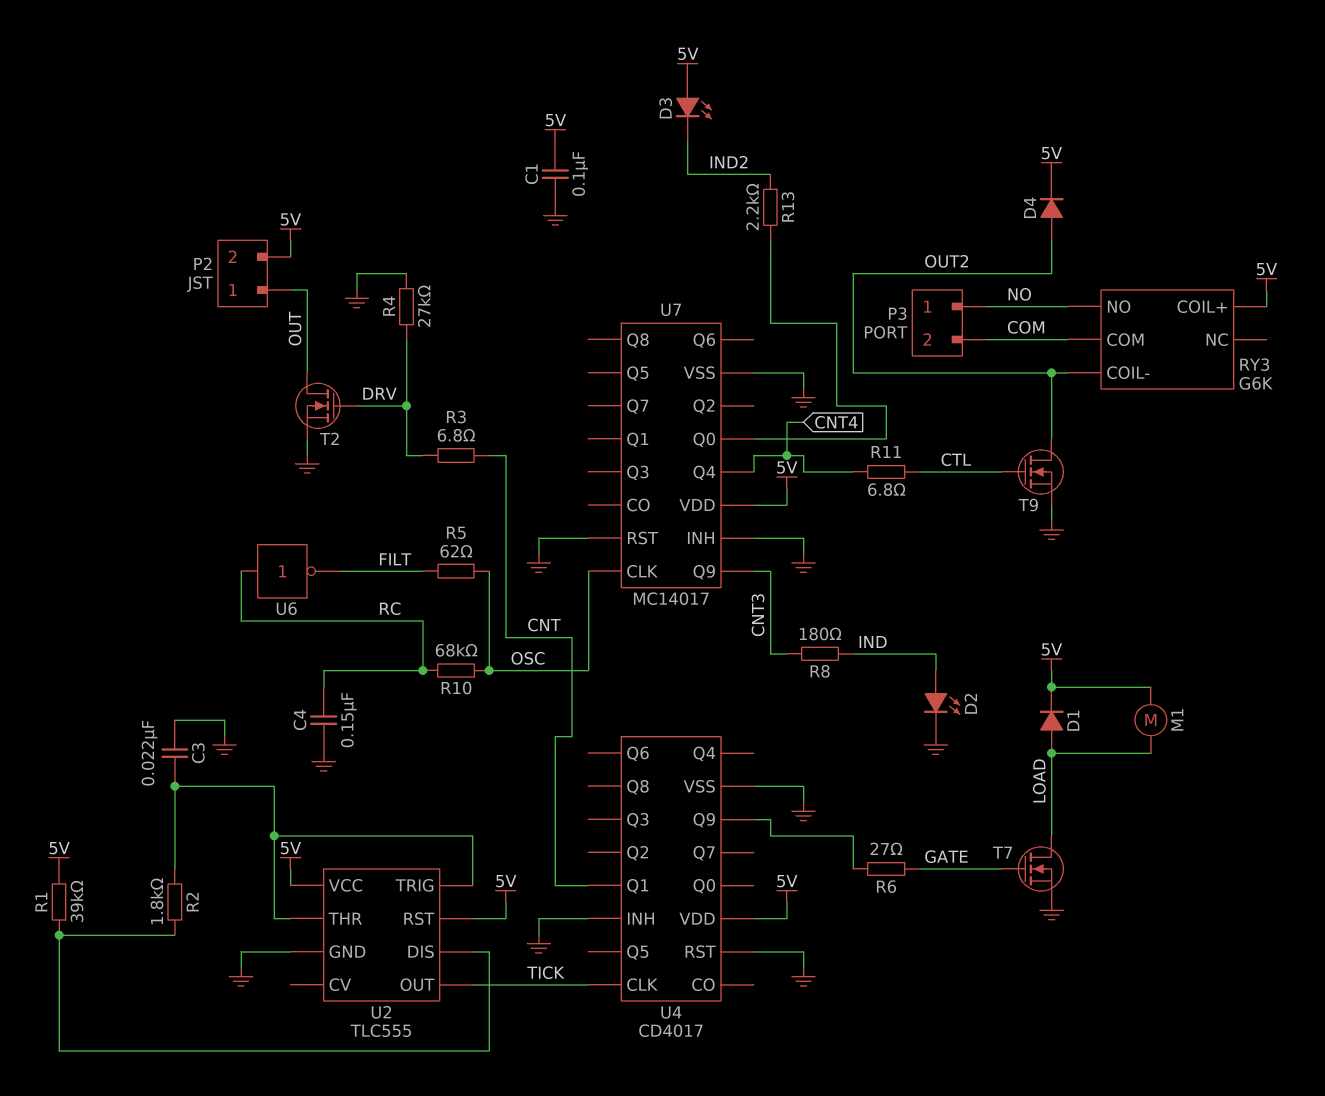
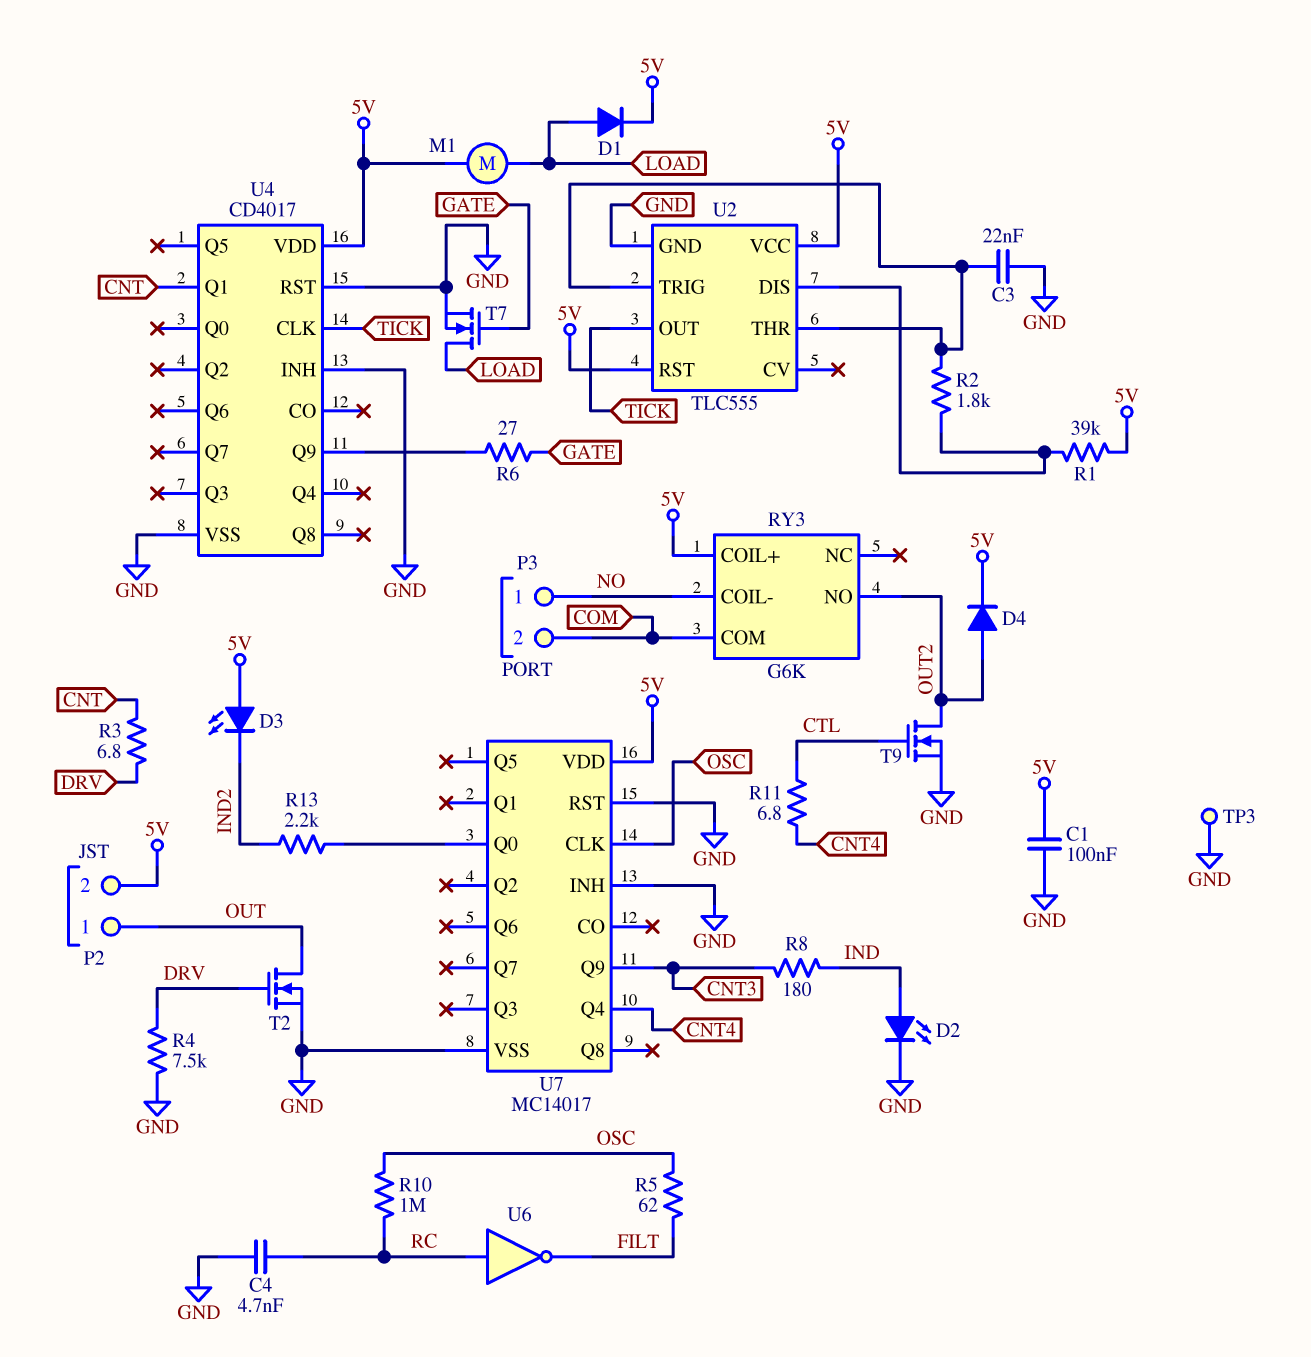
C4: 150nF (GND, RC) -> 4.7nF (GND, RC)
R4: 27k (DRV, GND) -> 7.5k (DRV, GND)
R10: 68k (OSC, RC) -> 1M (OSC, RC)
RY3 pin COIL-: OUT2 -> NO
RY3 pin NO: NO -> OUT2
TP3: none -> test point (GND)

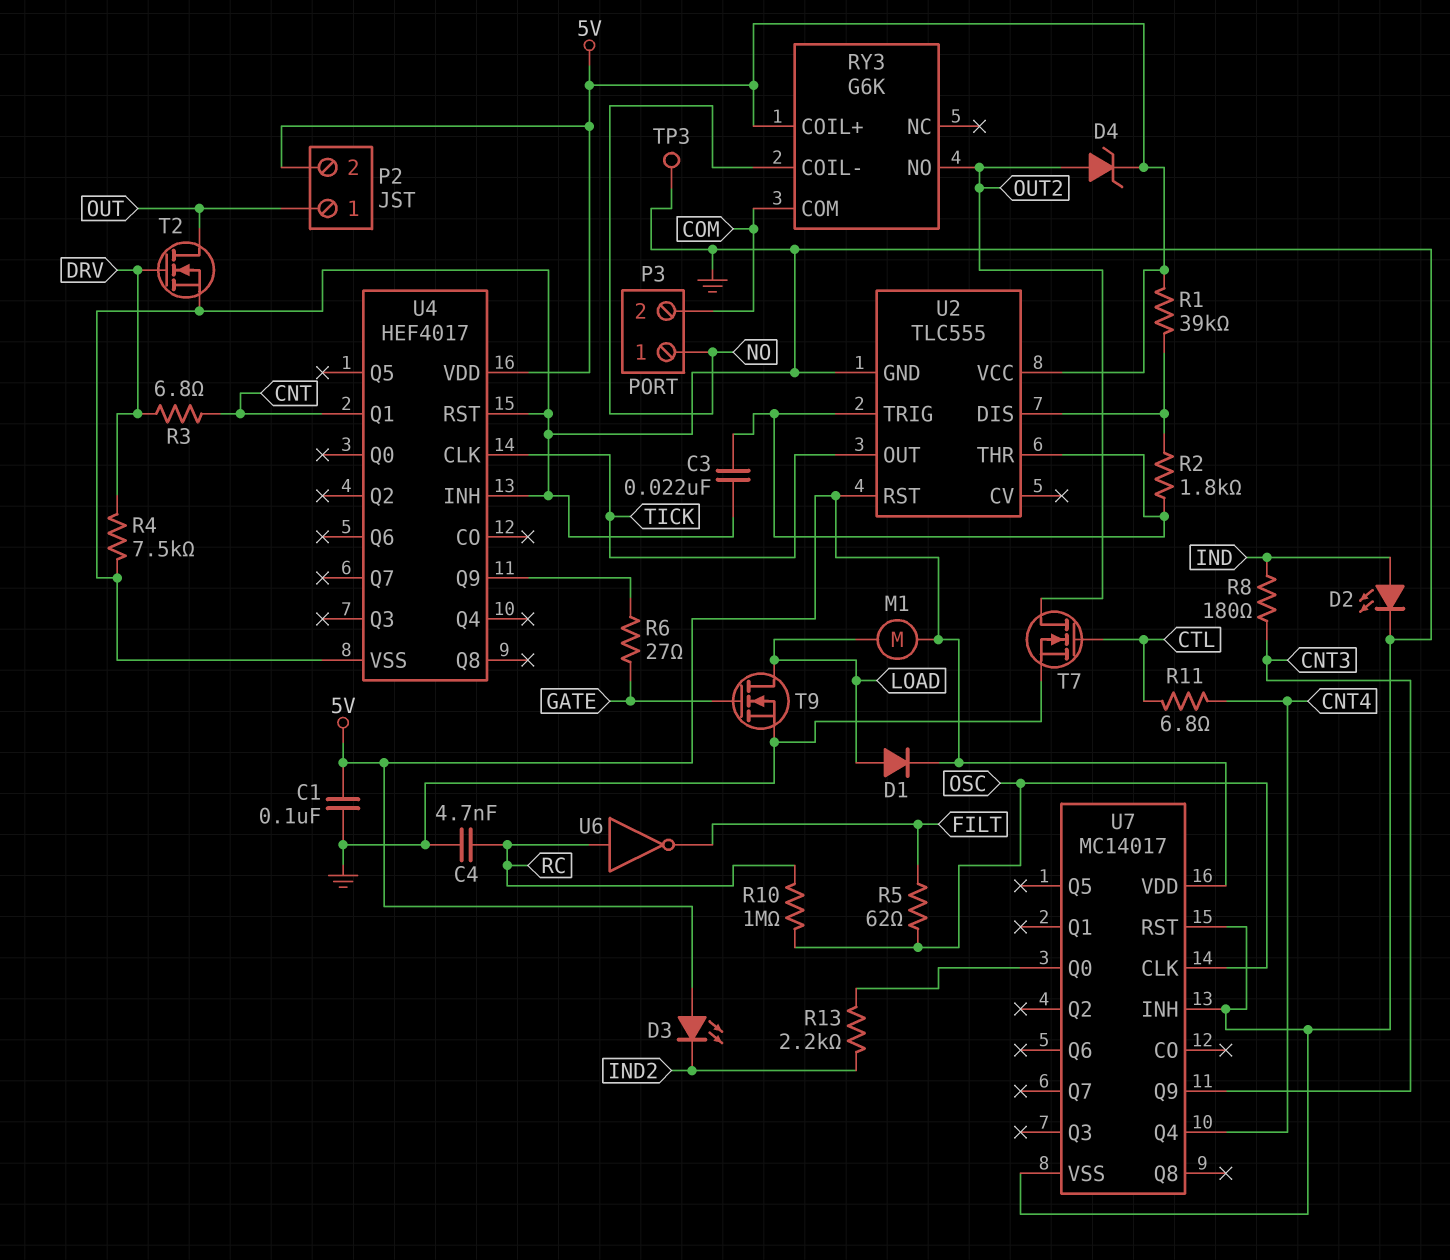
D4: diode (A OUT2, K 5V) -> zener (A OUT2, K 5V)
T7: NMOS (G GATE, D LOAD, S GND) -> NMOS (G CTL, D OUT2, S GND)
T9: NMOS (G CTL, D OUT2, S GND) -> NMOS (G GATE, D LOAD, S GND)
U4: CD4017 -> HEF4017

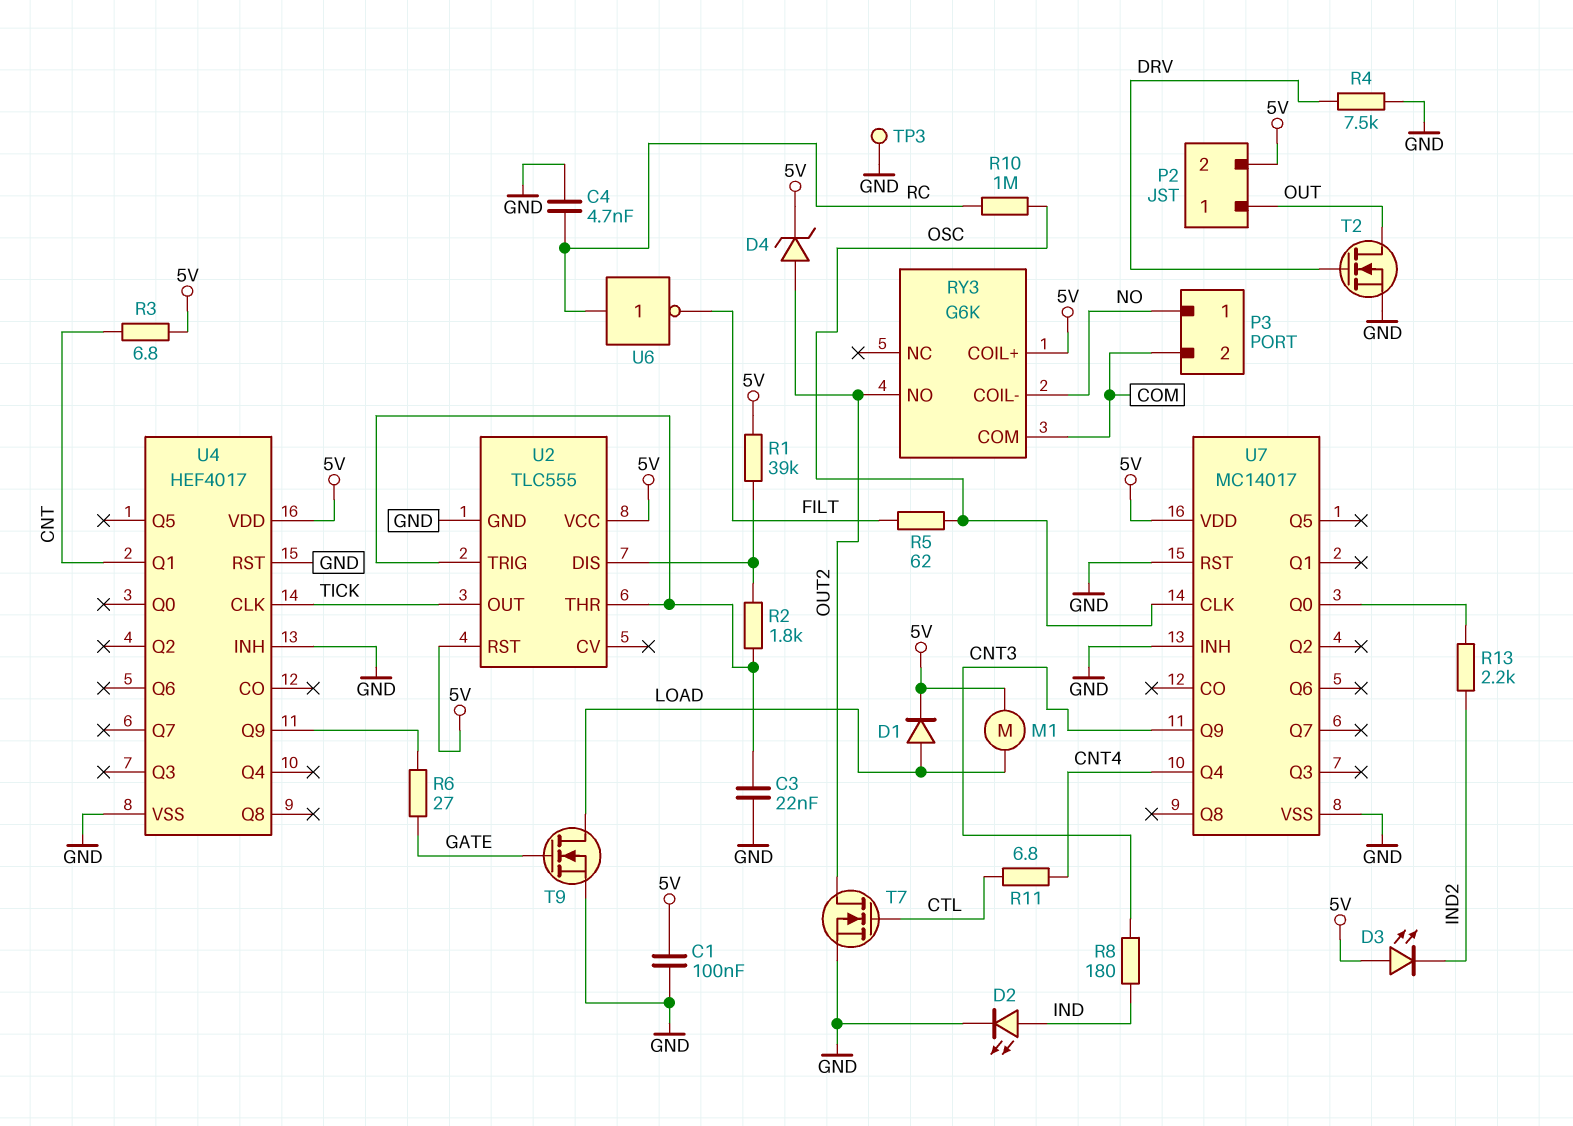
R3: 6.8 (CNT, DRV) -> 6.8 (5V, CNT)

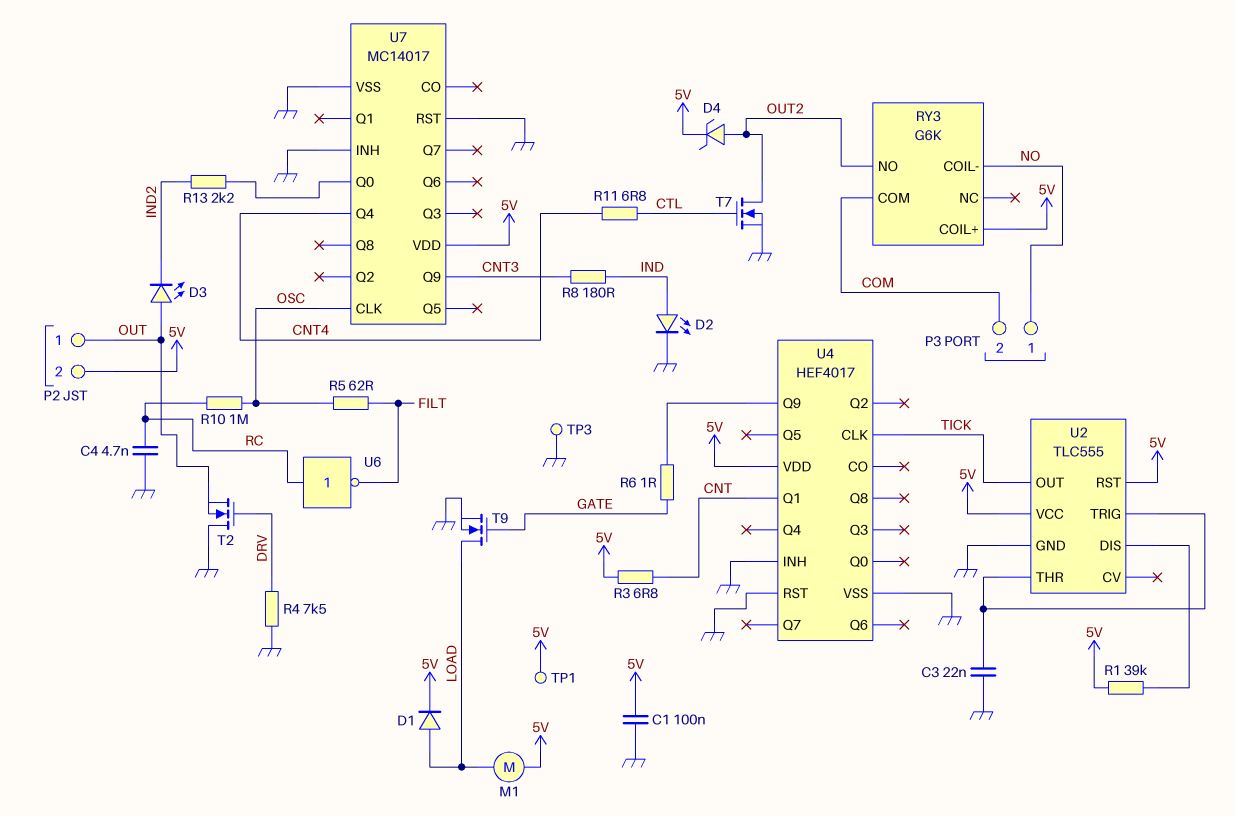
D3: LED (A 5V, K IND2) -> LED (A OUT, K IND2)
R2: 1.8k (U2/DIS, U2/THR) -> none
R6: 27 (GATE, U4/Q9) -> 1 (GATE, U4/Q9)
T2: NMOS (G DRV, D OUT, S GND) -> NMOS (G DRV, D GND, S OUT)
TP1: none -> test point (5V)

